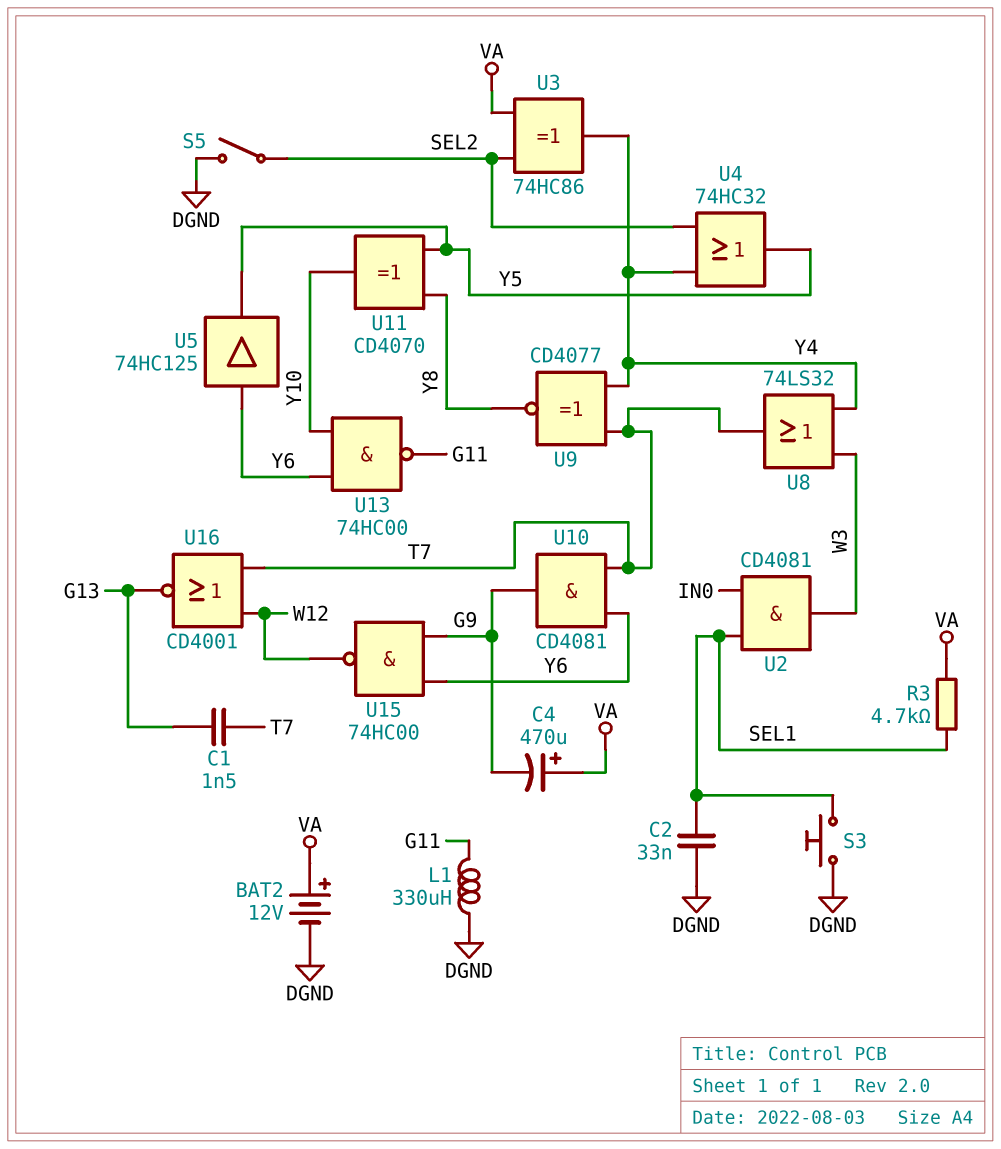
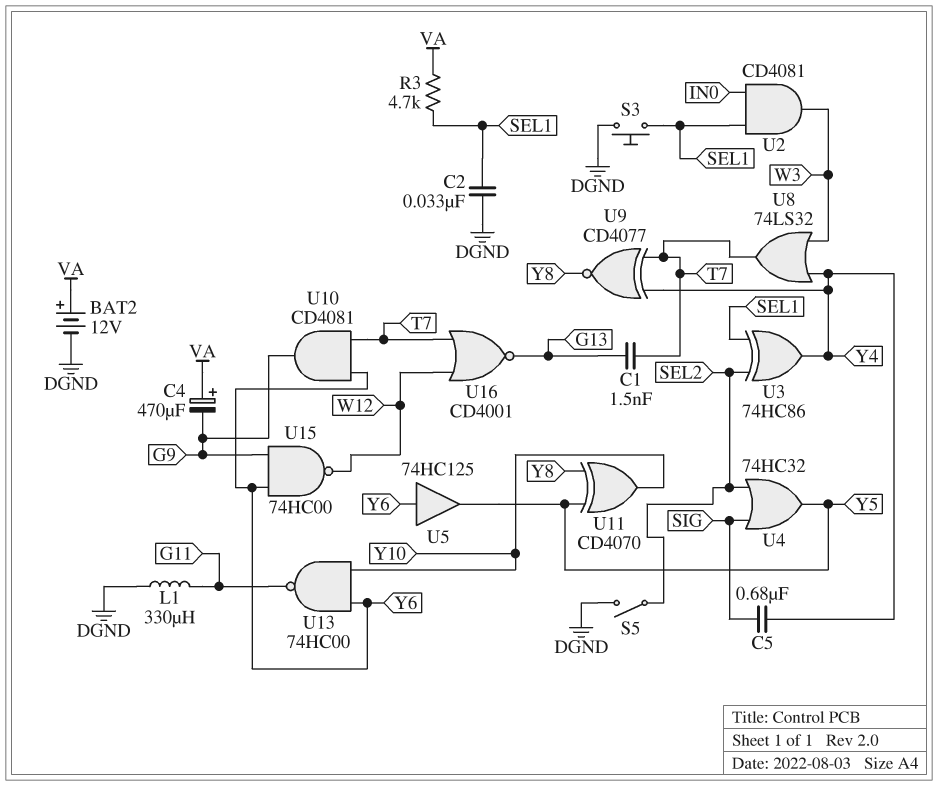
C5: none -> 680nF (SIG, Y4)
U3: XOR 74HC86 (in SEL2, in VA, out Y4) -> XOR 74HC86 (in SEL1, in SEL2, out Y4)
U4: OR 74HC32 (in SEL2, in Y4, out Y5) -> OR 74HC32 (in SEL2, in SIG, out Y5)

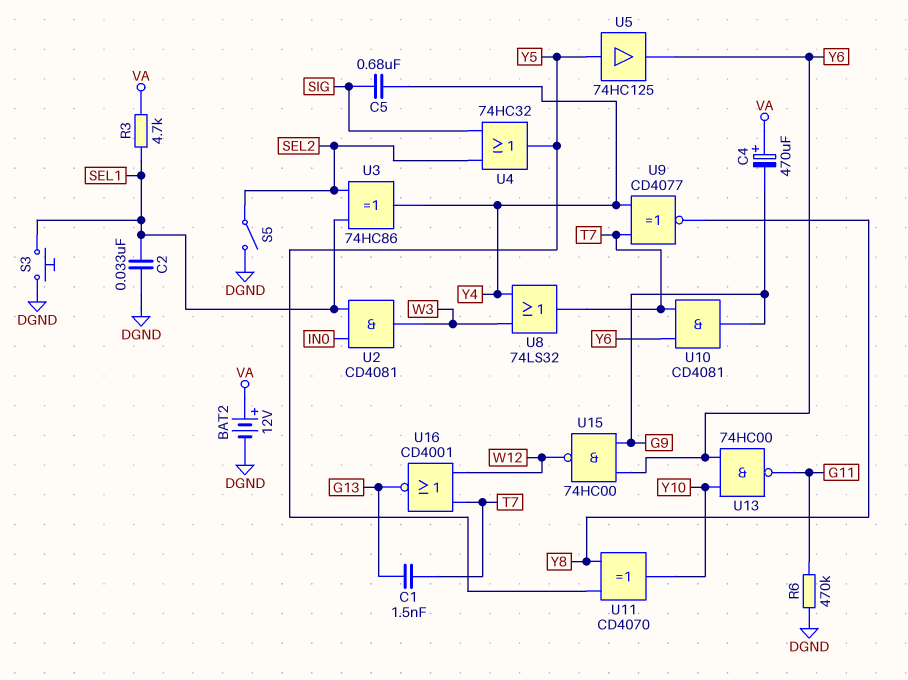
L1: 330uH (DGND, G11) -> none
R6: none -> 470k (DGND, G11)
U5: buffer 74HC125 (in Y6, out Y5) -> buffer 74HC125 (in Y5, out Y6)

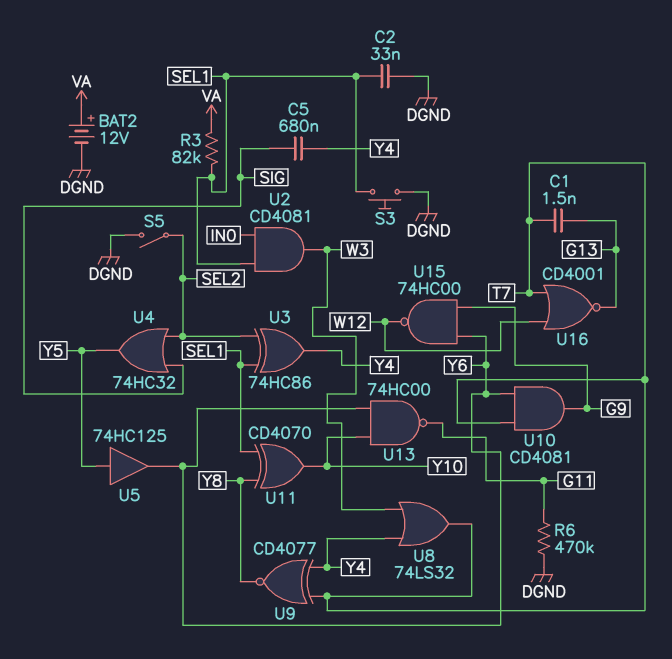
C4: 470uF (plus VA, minus G9) -> none
R3: 4.7k (SEL1, VA) -> 82k (SEL1, VA)
U11: XOR CD4070 (in Y5, in Y8, out Y10) -> XOR CD4070 (in SEL1, in Y8, out Y10)

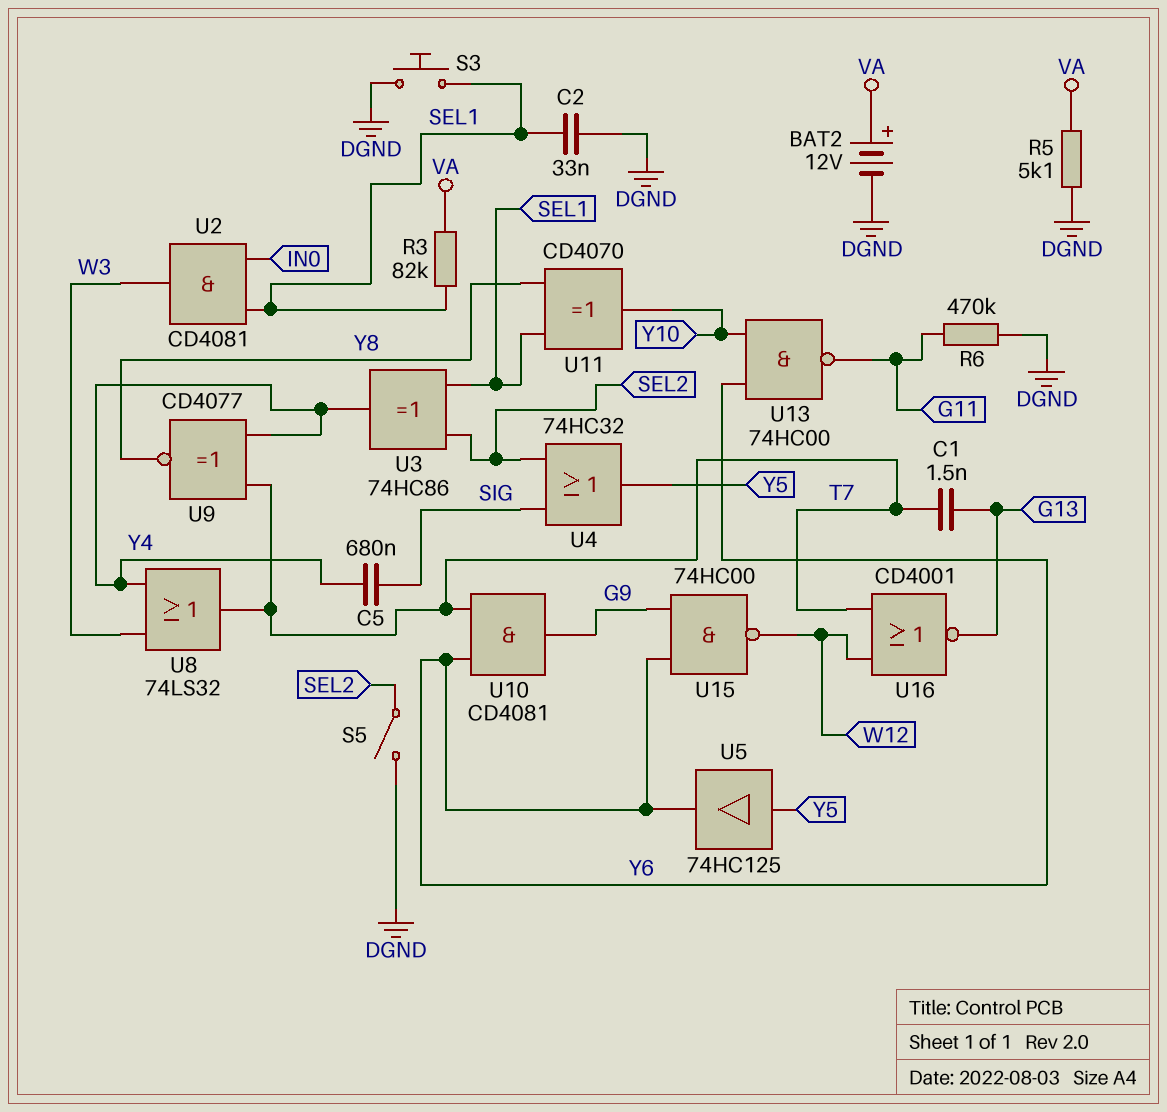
R5: none -> 5.1k (DGND, VA)

